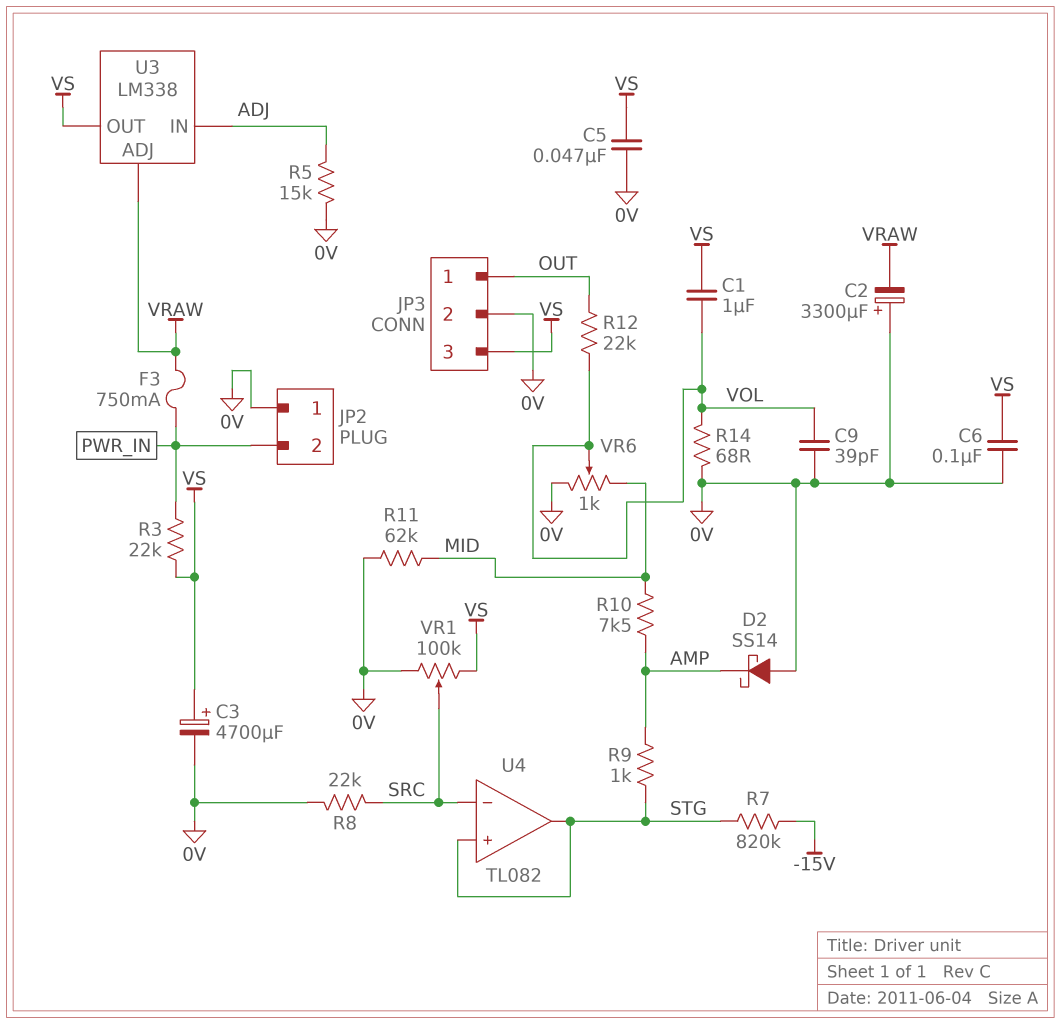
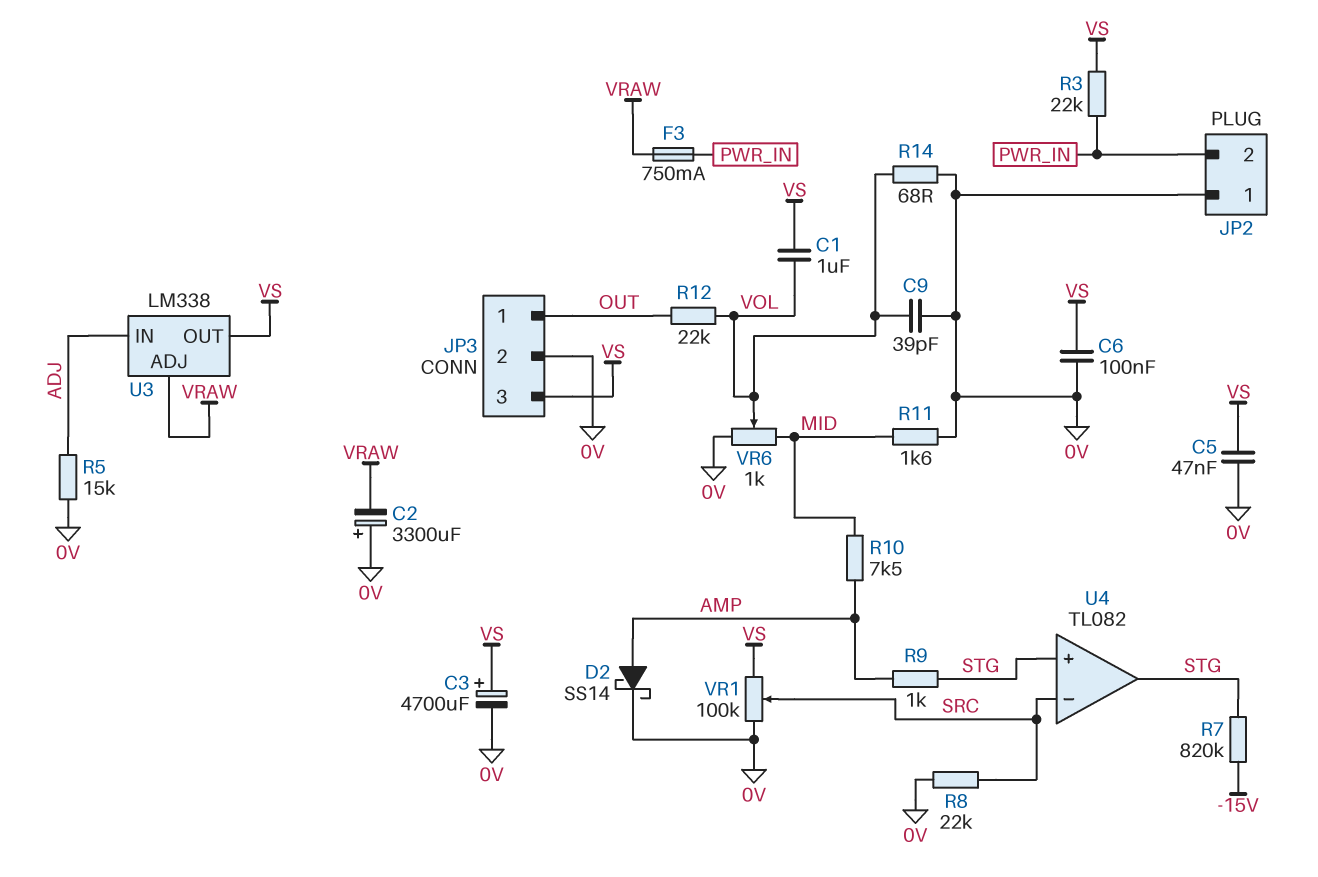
D2: schottky SS14 (A 0V, K AMP) -> schottky SS14 (A AMP, K 0V)
R11: 62k (0V, MID) -> 1.6k (0V, MID)

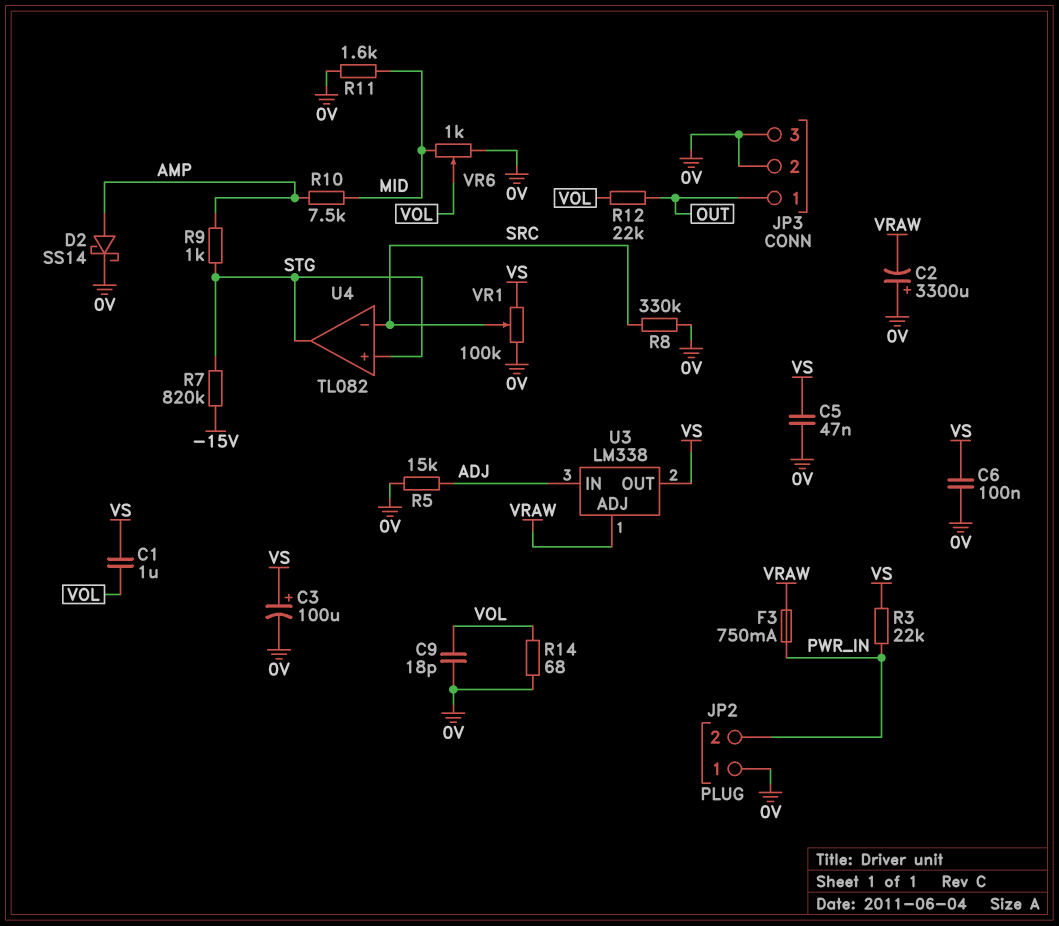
C3: 4700uF (plus VS, minus 0V) -> 100uF (plus VS, minus 0V)
C9: 39pF (0V, VOL) -> 18pF (0V, VOL)
JP3 pin 3: VS -> 0V
R8: 22k (0V, SRC) -> 330k (0V, SRC)

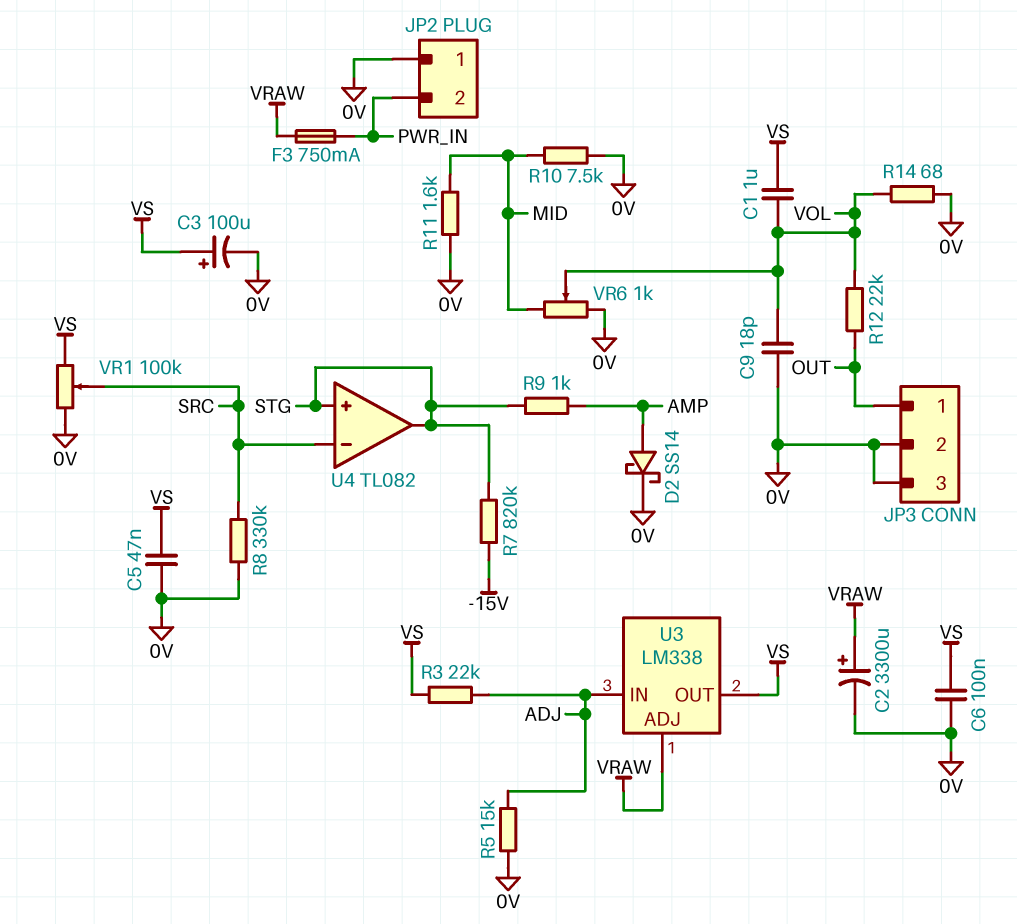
C2: 3300uF (plus 0V, minus VRAW) -> 3300uF (plus VRAW, minus 0V)
R3: 22k (PWR_IN, VS) -> 22k (ADJ, VS)
R10: 7.5k (AMP, MID) -> 7.5k (0V, MID)

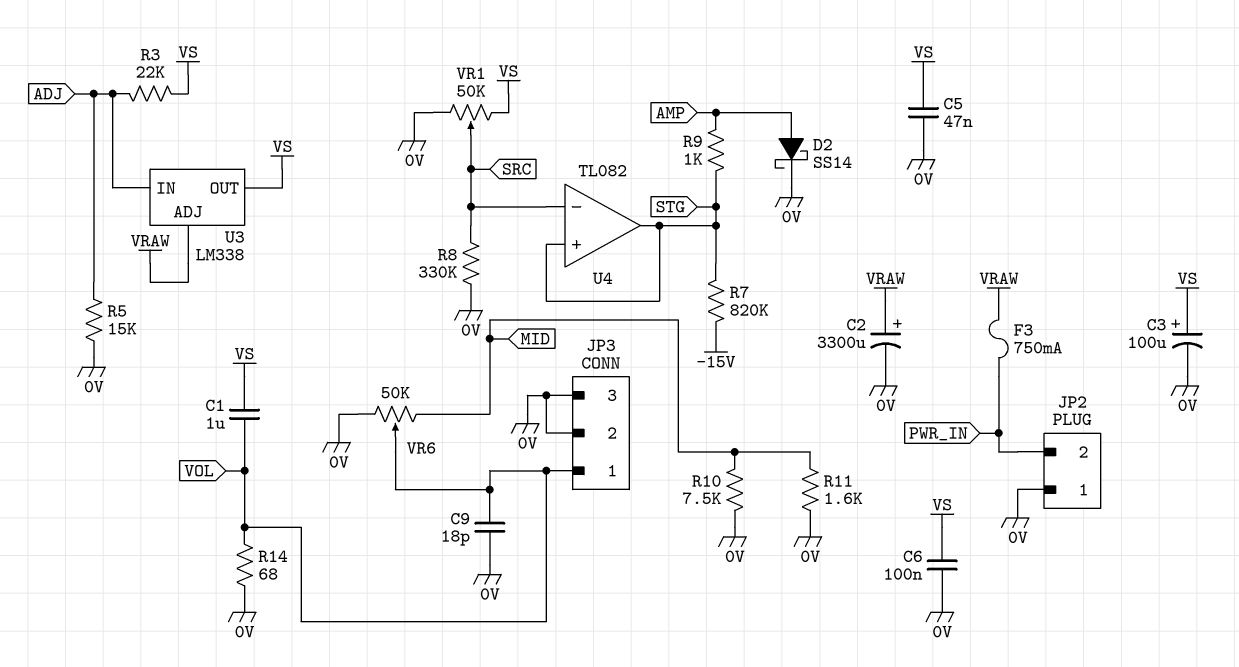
JP3 pin 1: OUT -> VOL
R12: 22k (OUT, VOL) -> none
VR1: 100k (0V, VS, wiper SRC) -> 50k (0V, VS, wiper SRC)
VR6: 1k (0V, MID, wiper VOL) -> 50k (0V, MID, wiper VOL)

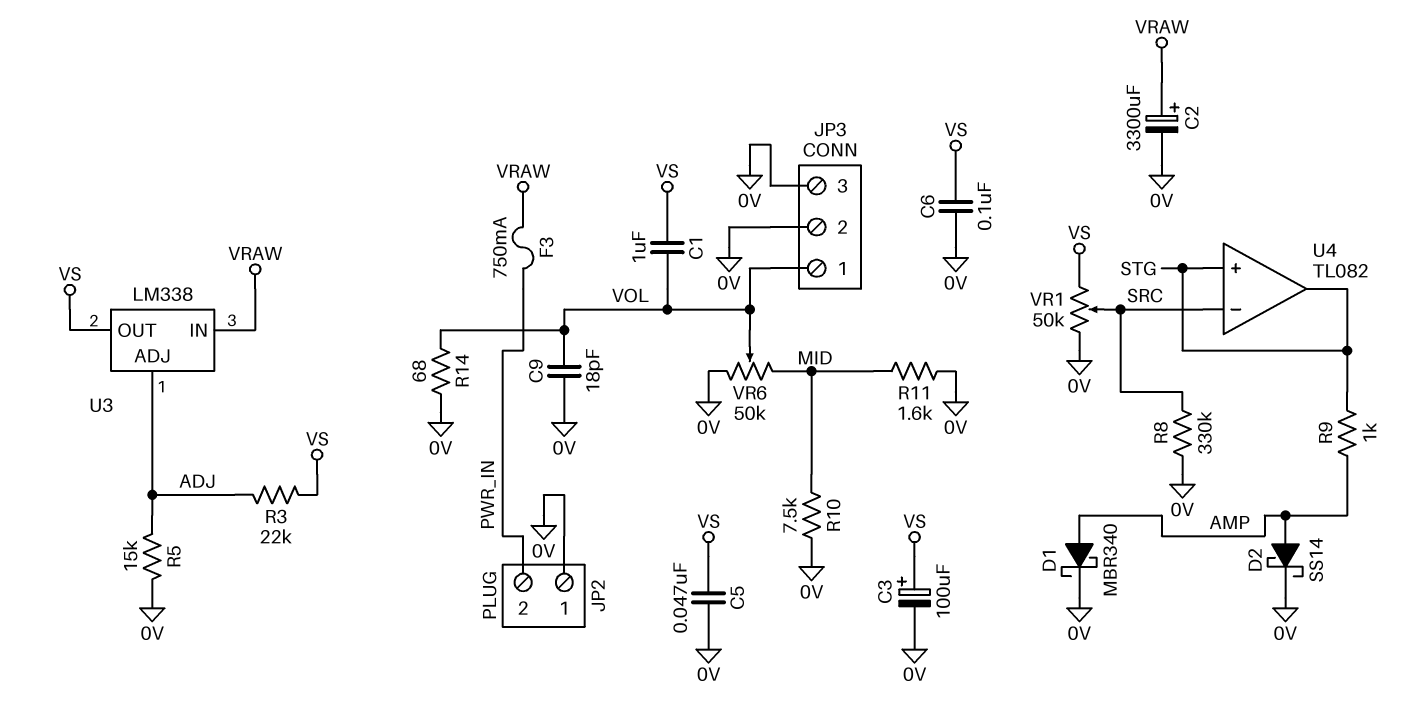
D1: none -> schottky MBR340 (A AMP, K 0V)
R7: 820k (-15V, STG) -> none
U3 pin ADJ: VRAW -> ADJ
U3 pin IN: ADJ -> VRAW

